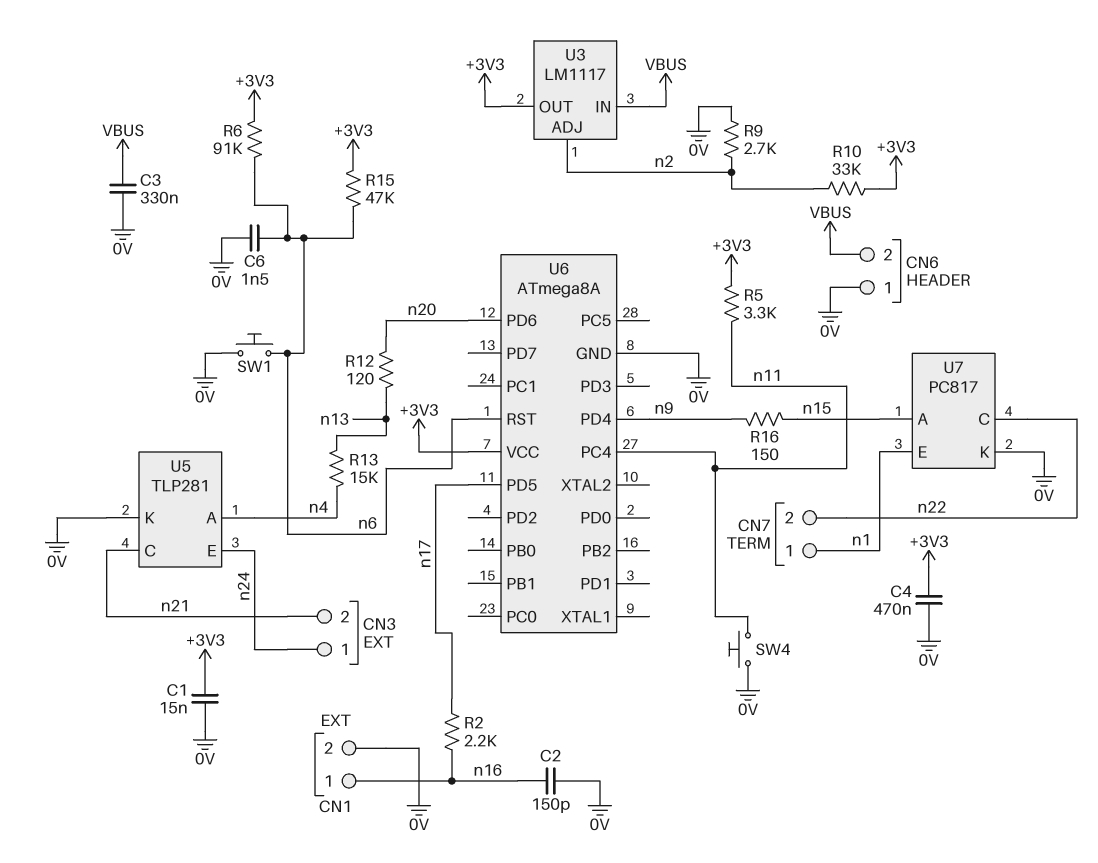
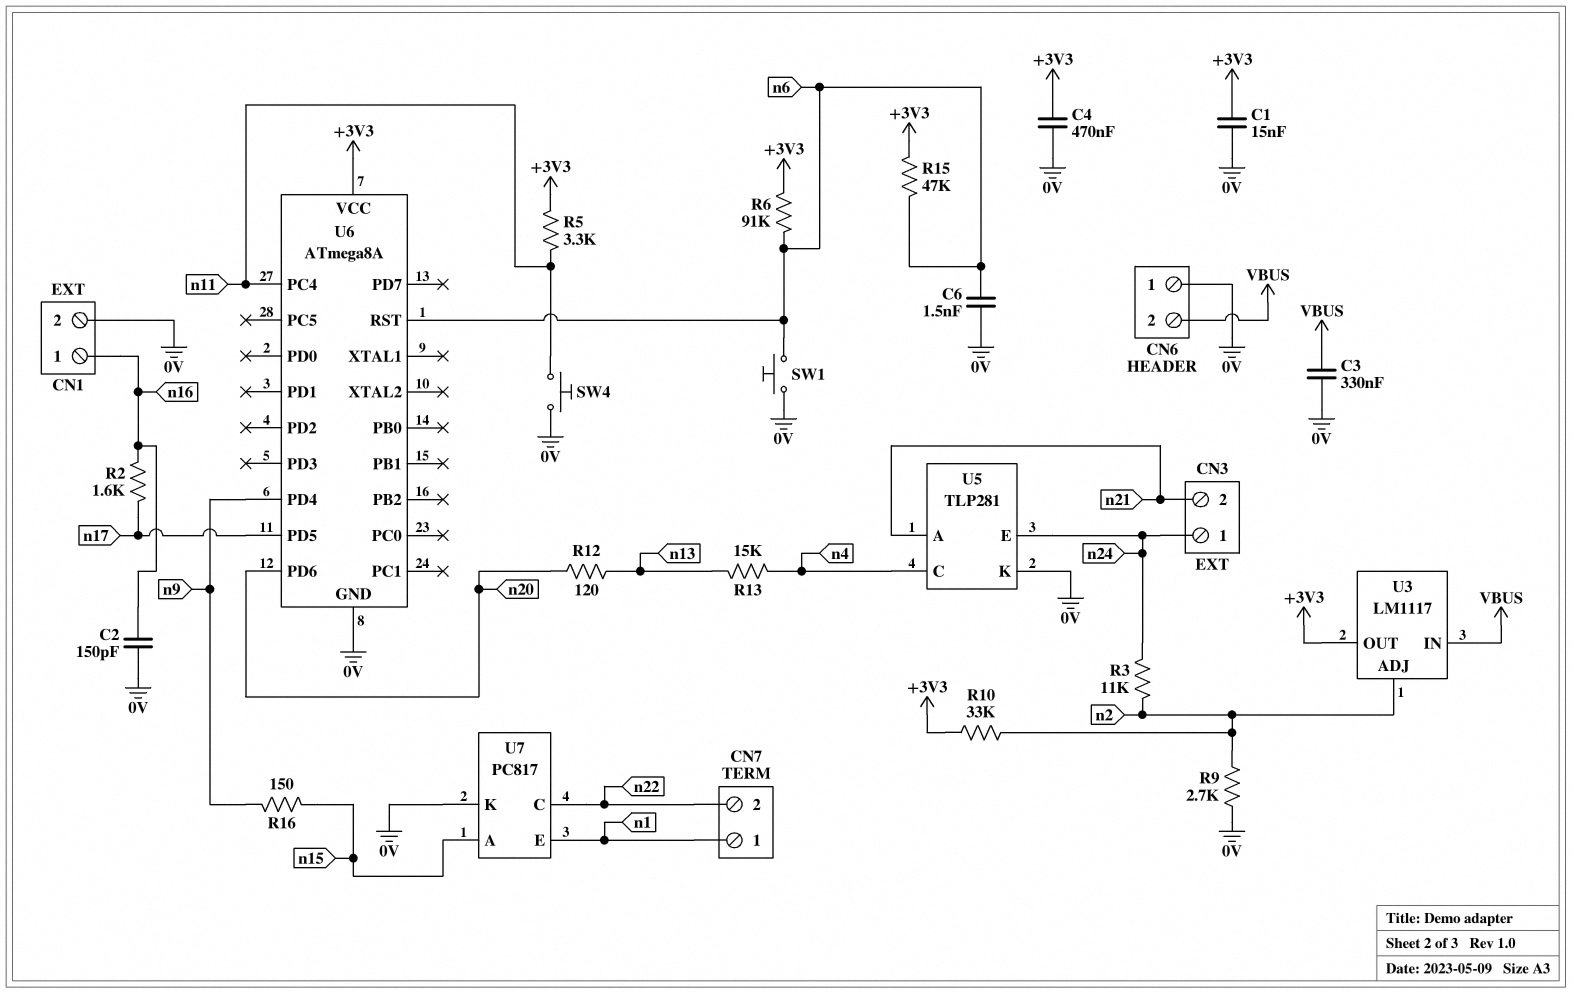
R2: 2.2k (n16, n17) -> 1.6k (n16, n17)
R3: none -> 11k (n2, n24)
U5 pin A: n4 -> n21
U5 pin C: n21 -> n4

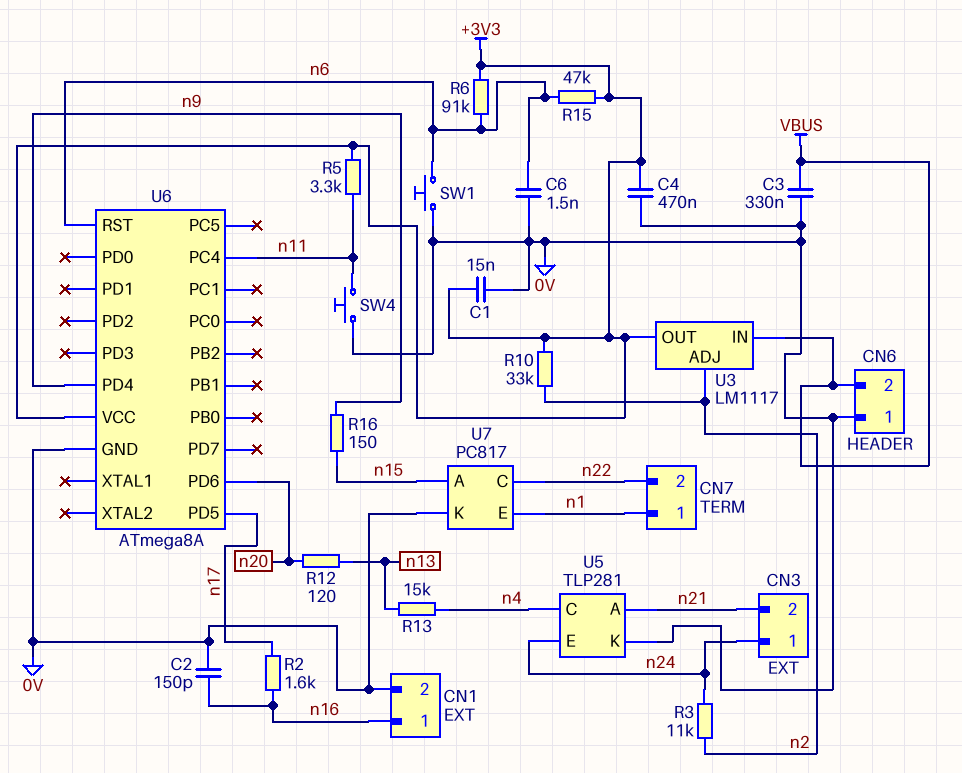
R9: 2.7k (0V, n2) -> none

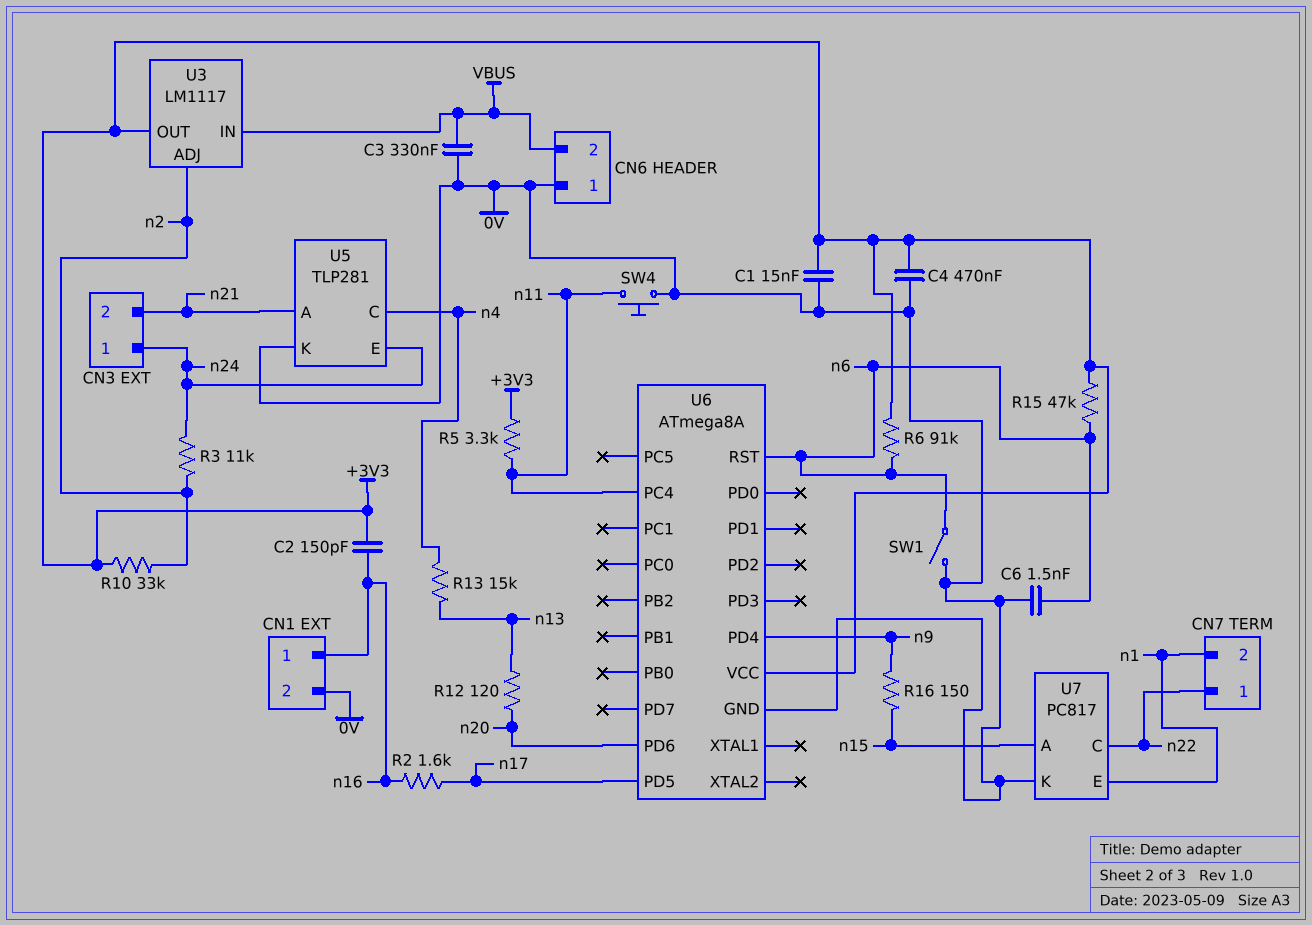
C2: 150pF (0V, n16) -> 150pF (+3V3, n16)
CN7 pin 1: n1 -> n22
CN7 pin 2: n22 -> n1
SW1: button (0V, n6) -> switch (0V, n6)

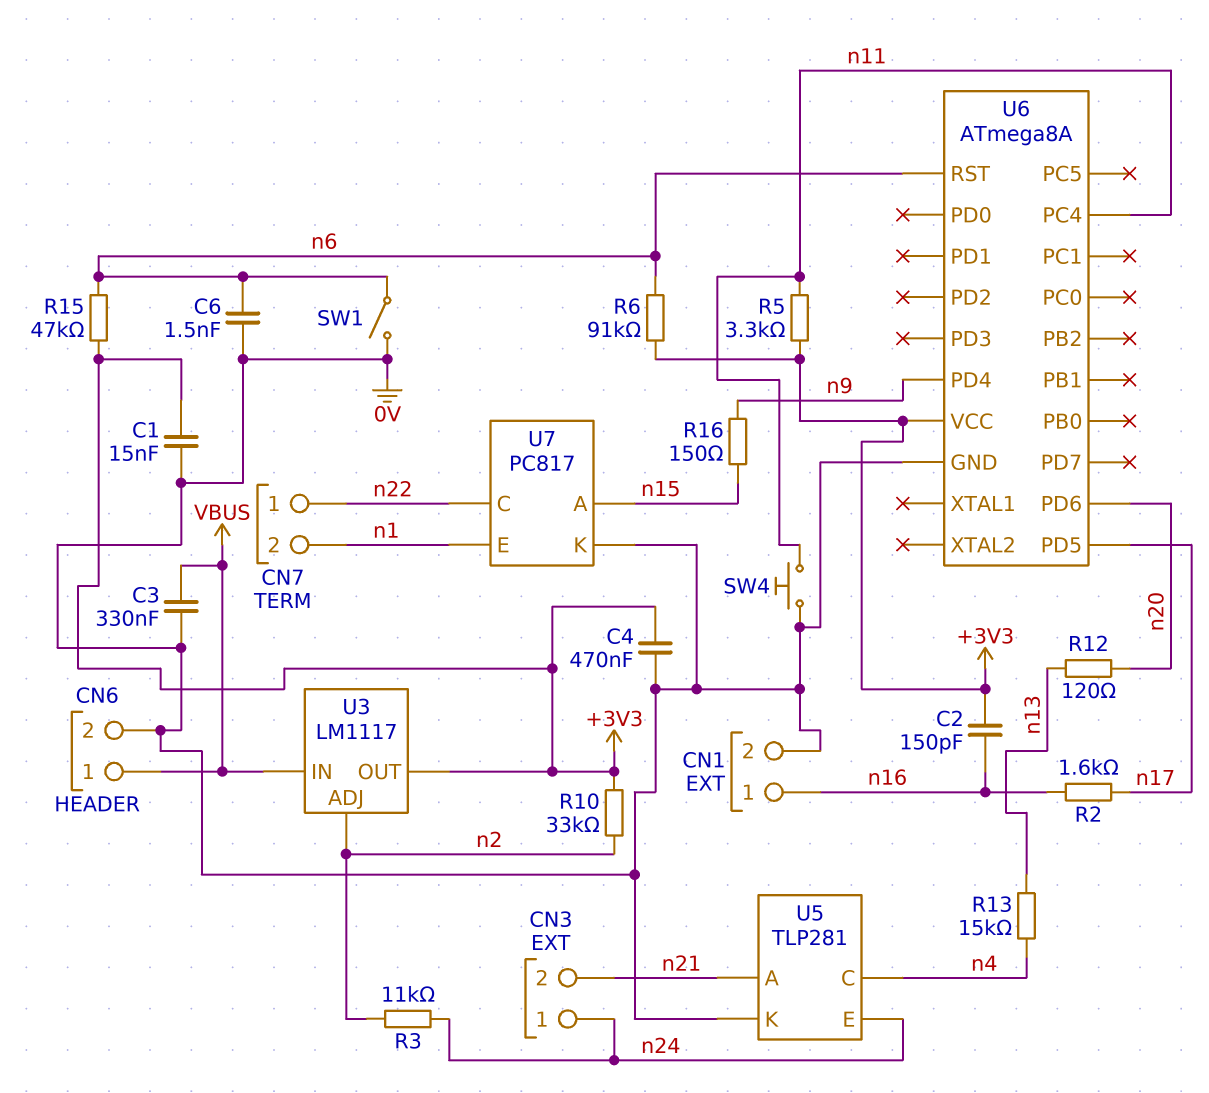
CN6 pin 1: 0V -> VBUS
CN6 pin 2: VBUS -> 0V

